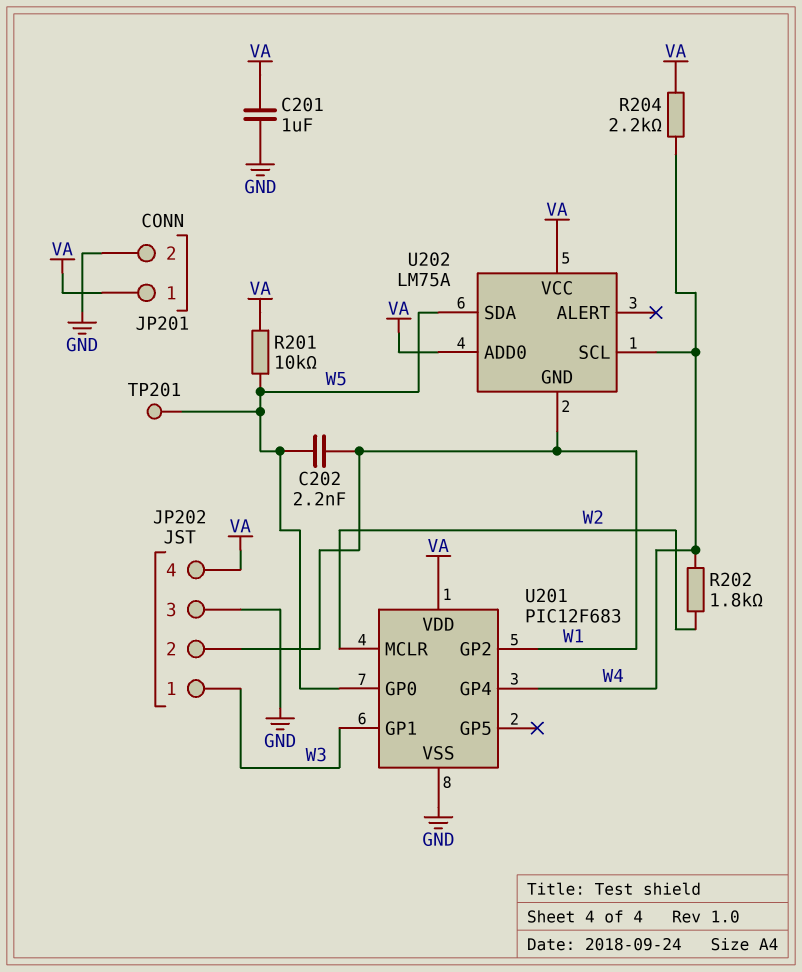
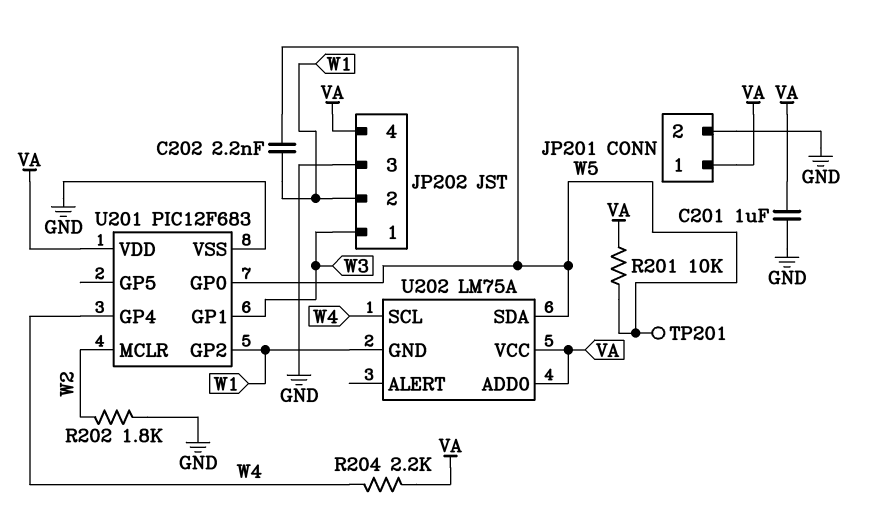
R202: 1.8k (W2, W4) -> 1.8k (GND, W2)

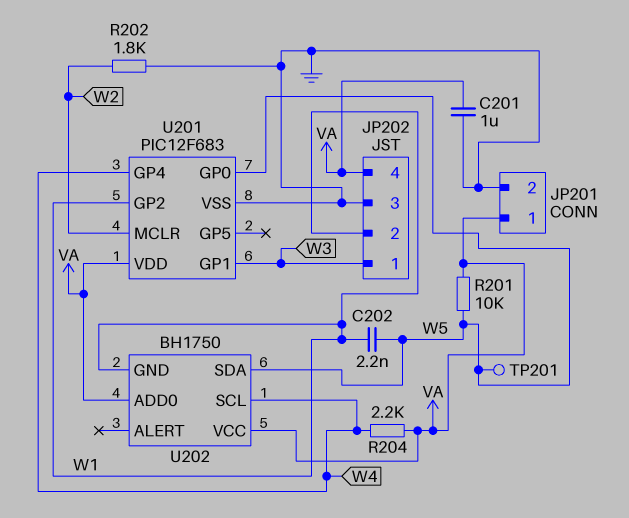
U202: LM75A -> BH1750

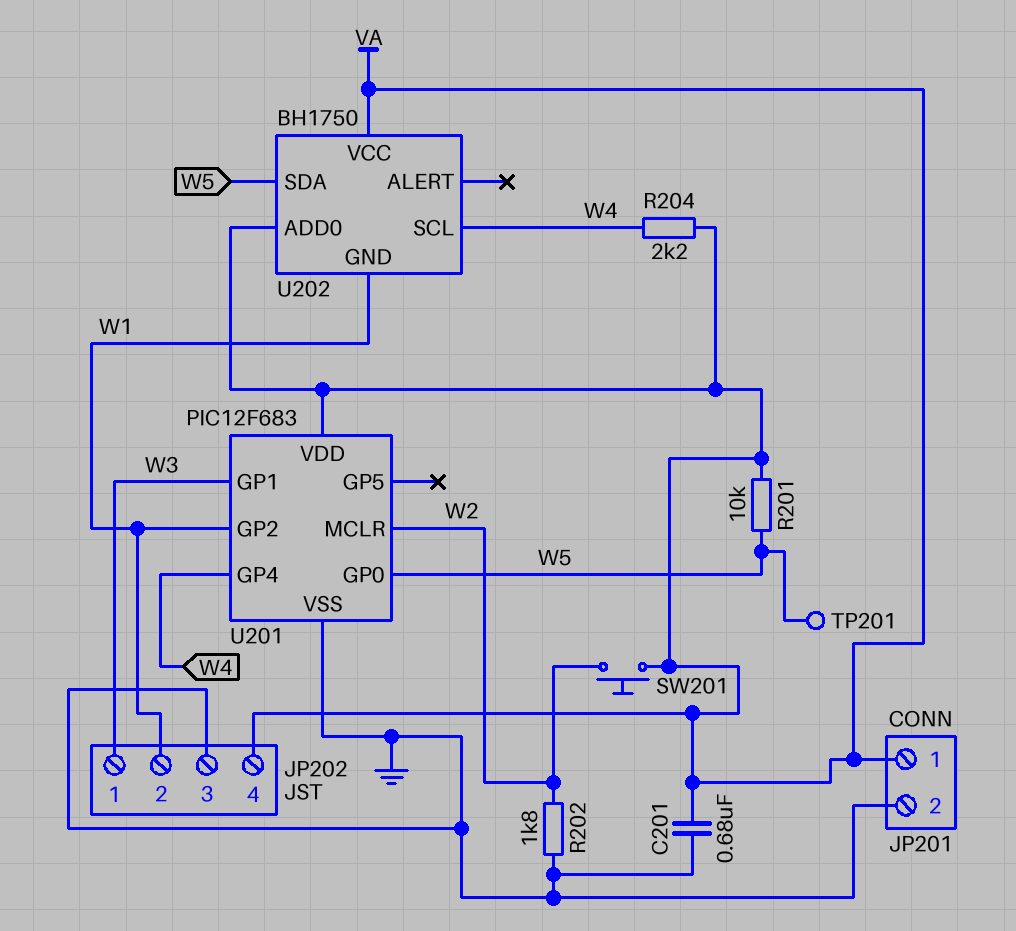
C201: 1uF (GND, VA) -> 680nF (GND, VA)
C202: 2.2nF (W1, W5) -> none
SW201: none -> button (VA, W2)

